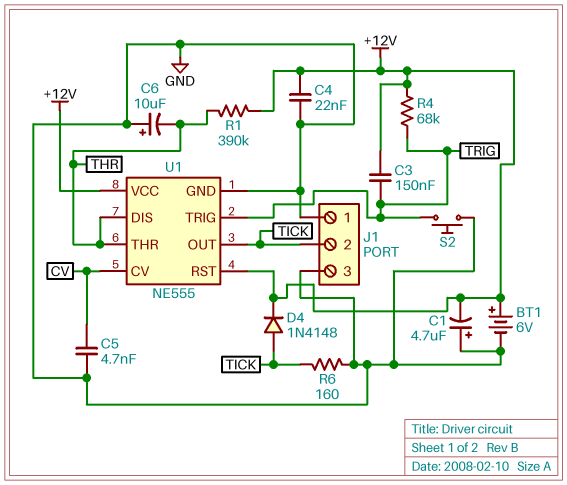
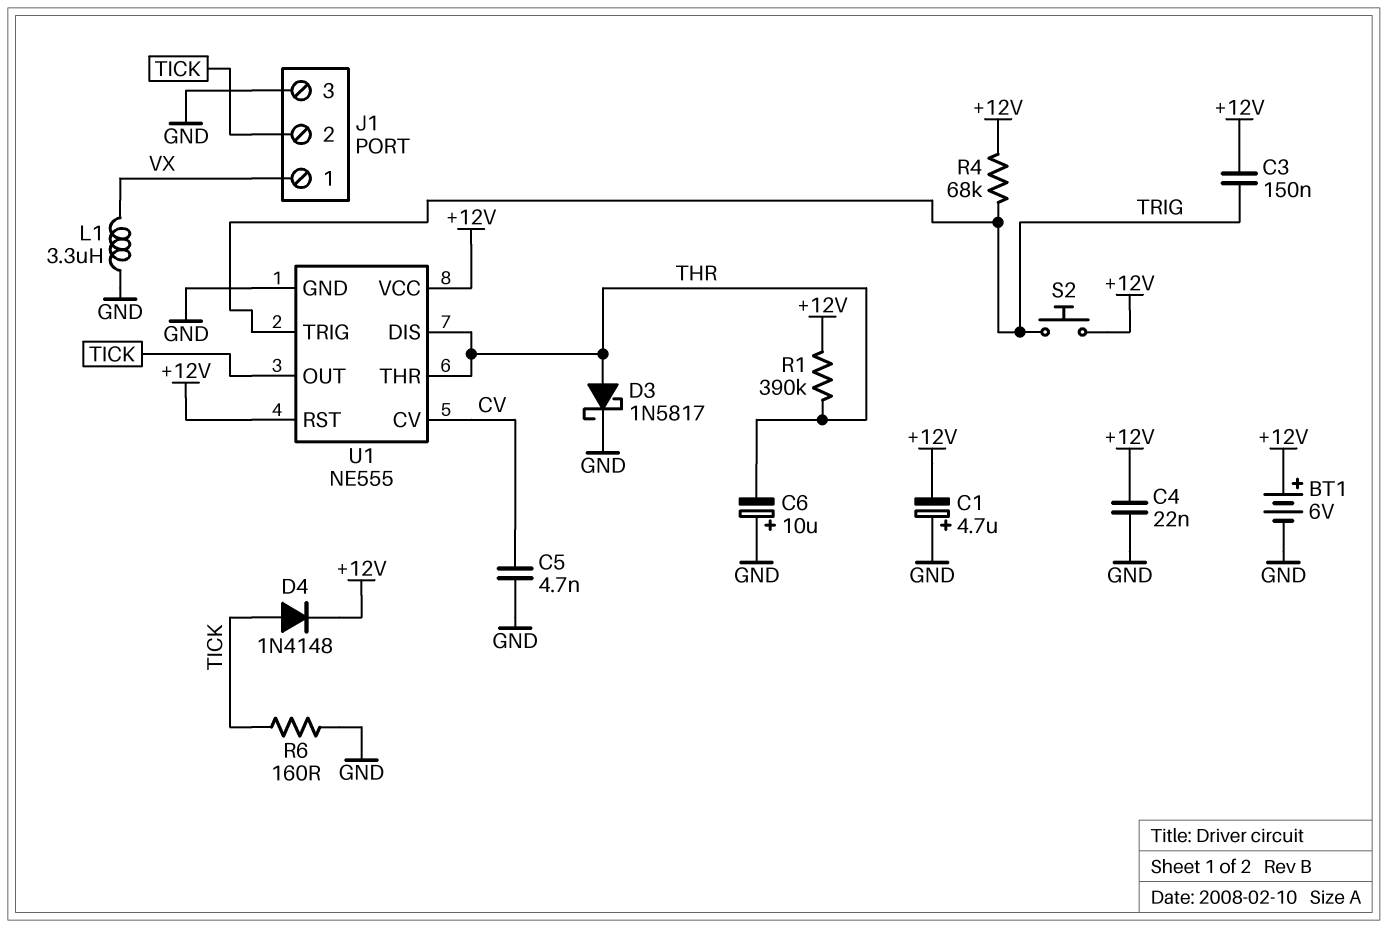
D3: none -> schottky 1N5817 (A THR, K GND)
J1 pin 1: GND -> VX
L1: none -> 3.3uH (GND, VX)
S2: button (GND, TRIG) -> button (+12V, TRIG)

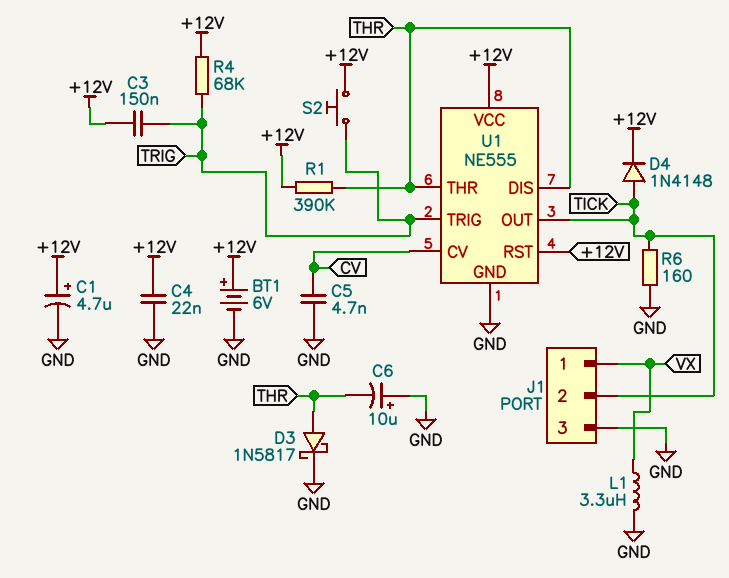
C1: 4.7uF (plus GND, minus +12V) -> 4.7uF (plus +12V, minus GND)

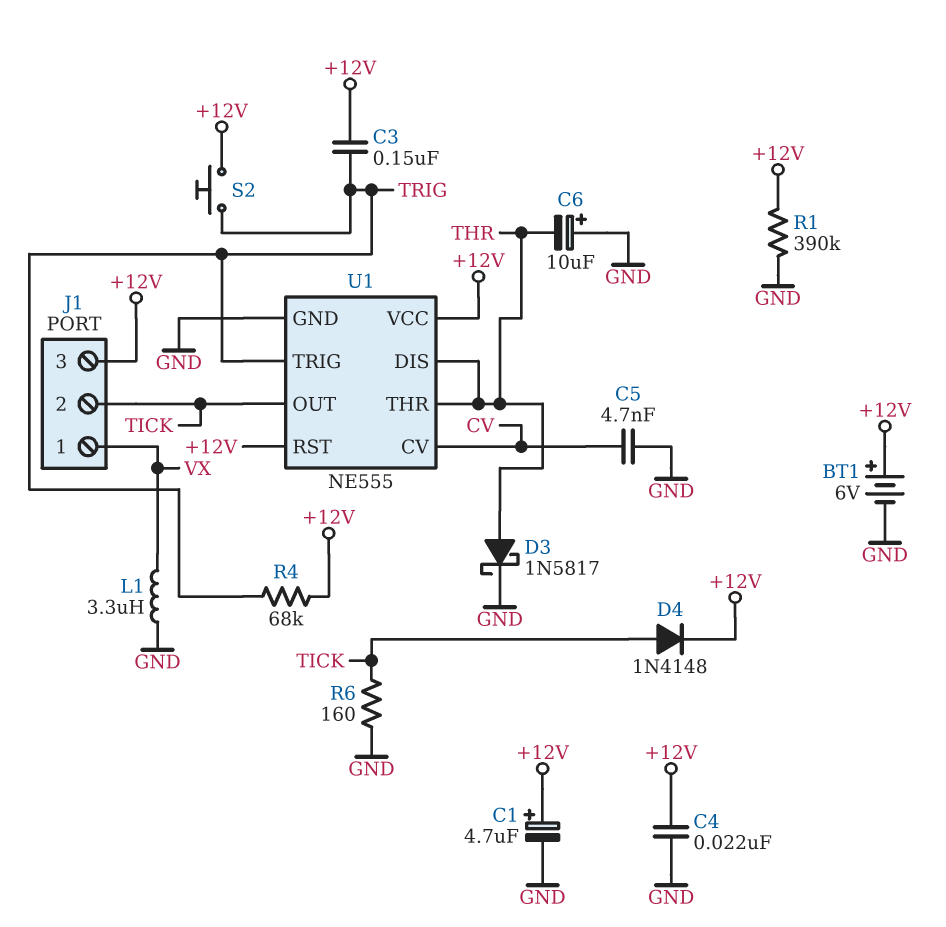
J1 pin 3: GND -> +12V
R1: 390k (+12V, THR) -> 390k (+12V, GND)

